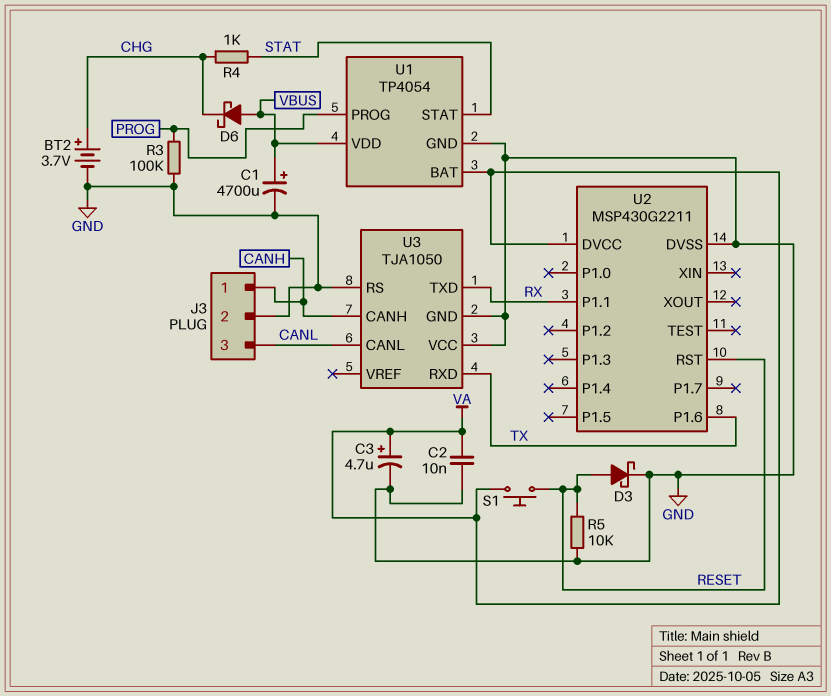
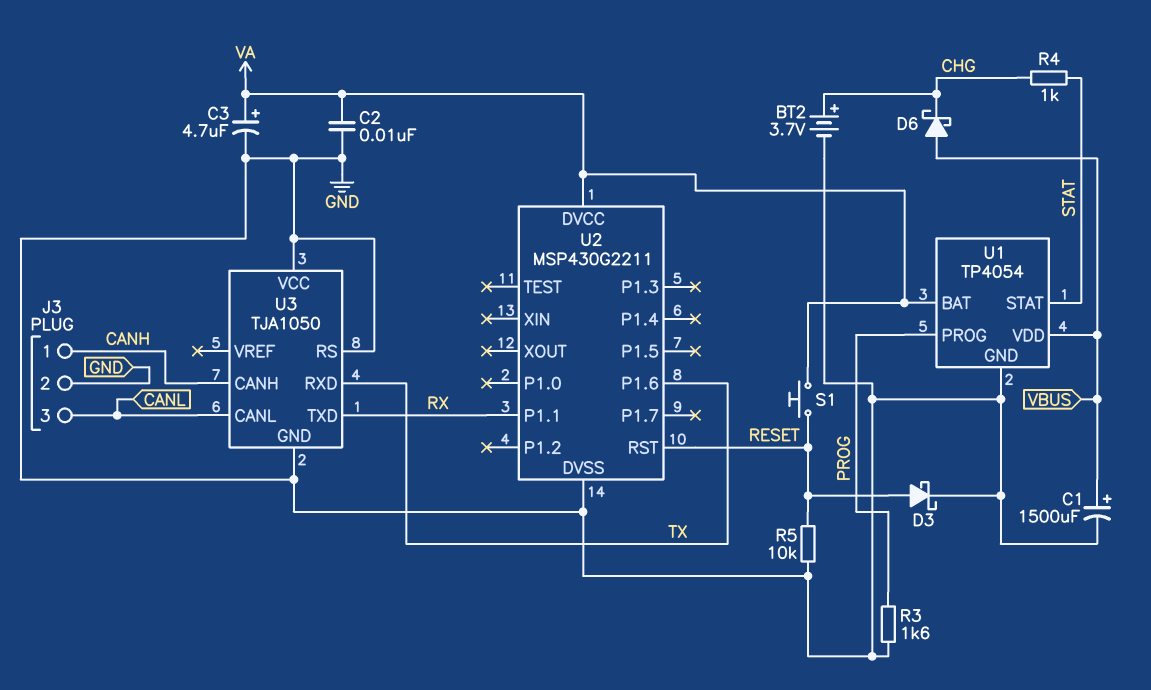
C1: 4700uF (plus VBUS, minus GND) -> 1500uF (plus VBUS, minus GND)
R3: 100k (GND, PROG) -> 1.6k (GND, PROG)

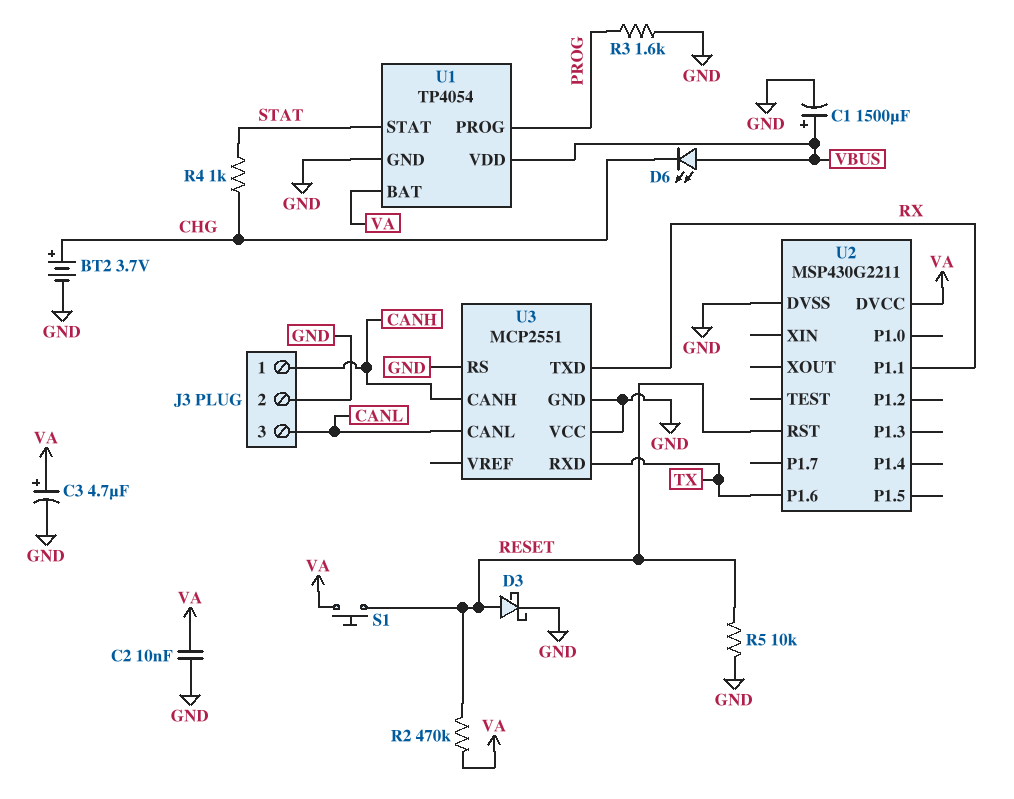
D6: schottky (A VBUS, K CHG) -> LED (A VBUS, K CHG)
R2: none -> 470k (RESET, VA)
U3: TJA1050 -> MCP2551

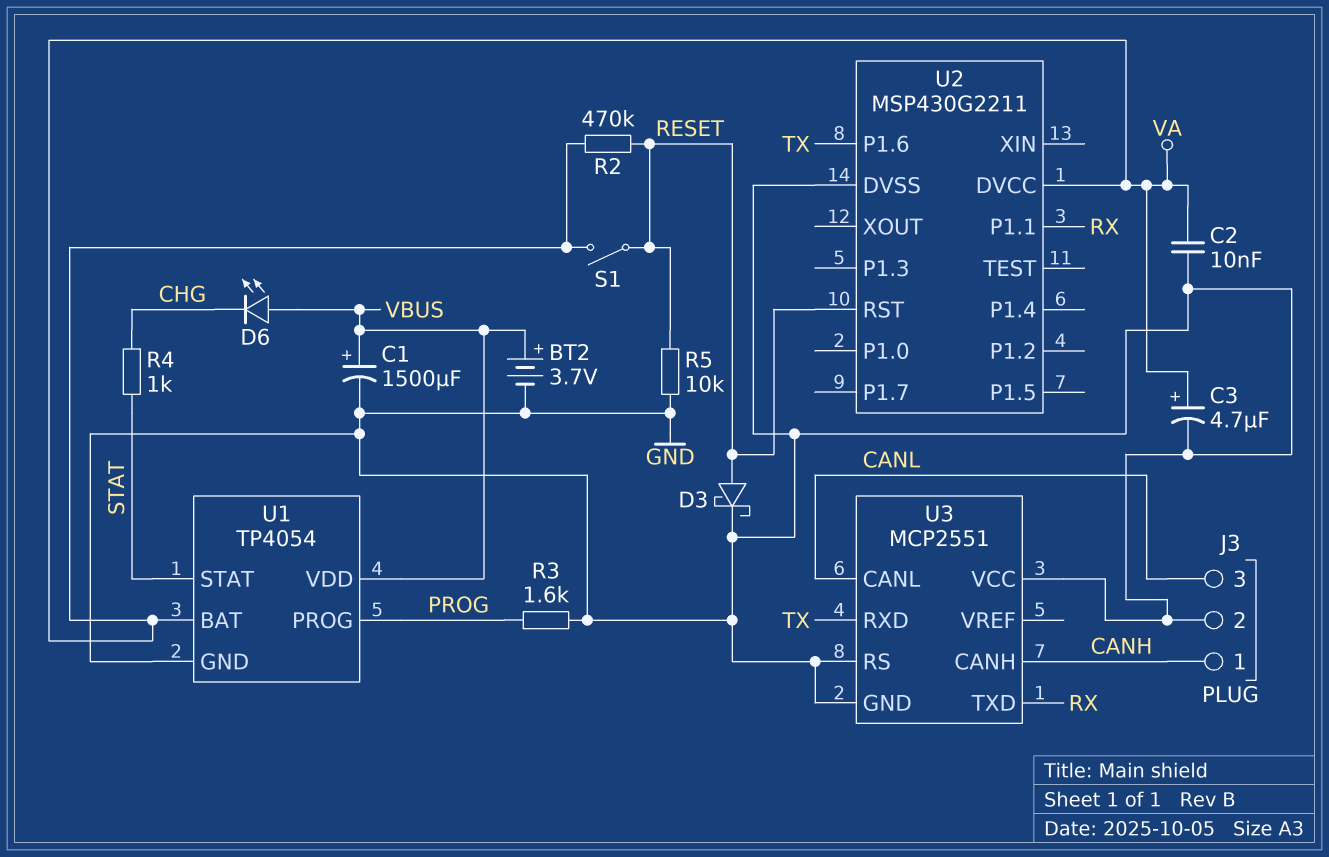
BT2: 3.7V (plus CHG, minus GND) -> 3.7V (plus VBUS, minus GND)
S1: button (RESET, VA) -> switch (RESET, VA)

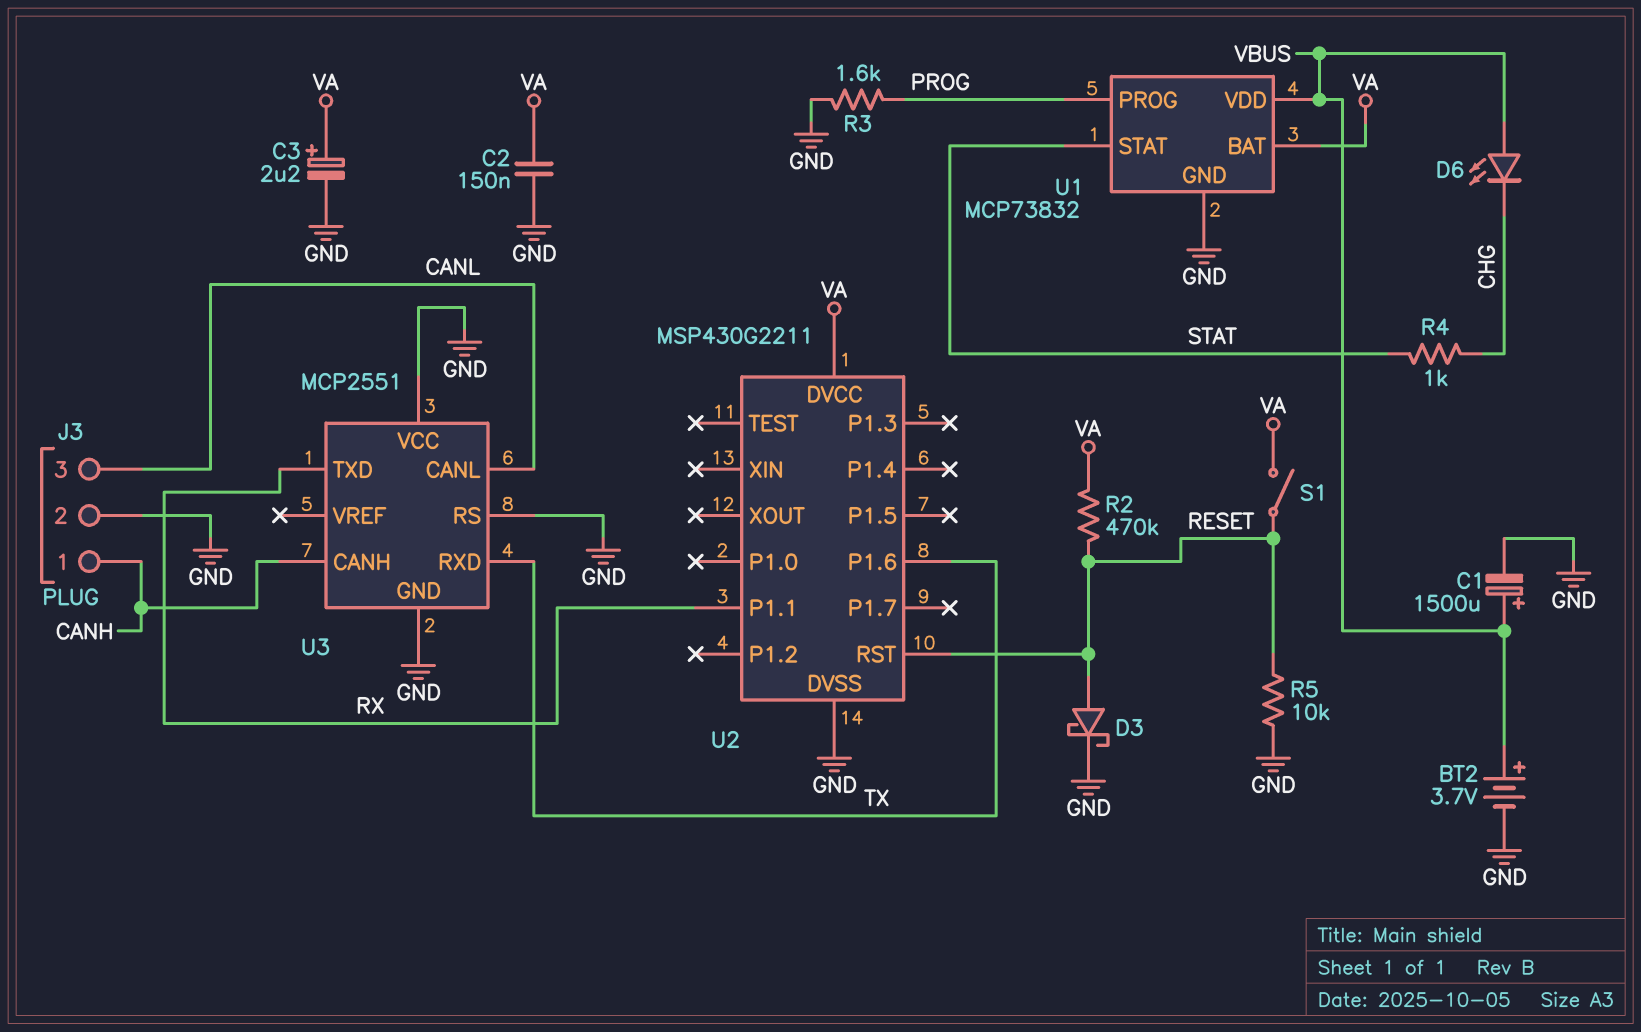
C2: 10nF (GND, VA) -> 150nF (GND, VA)
C3: 4.7uF (plus VA, minus GND) -> 2.2uF (plus VA, minus GND)
U1: TP4054 -> MCP73832

